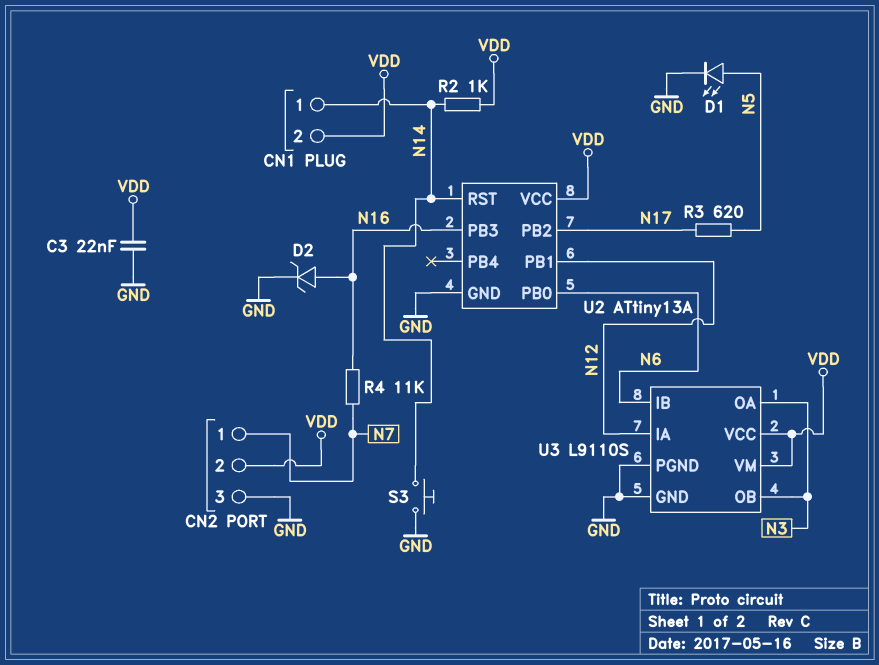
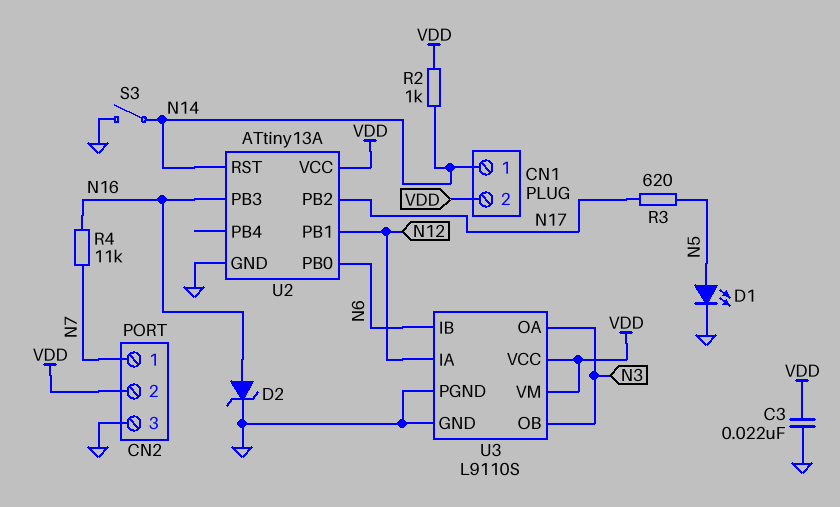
S3: button (GND, N14) -> switch (GND, N14)

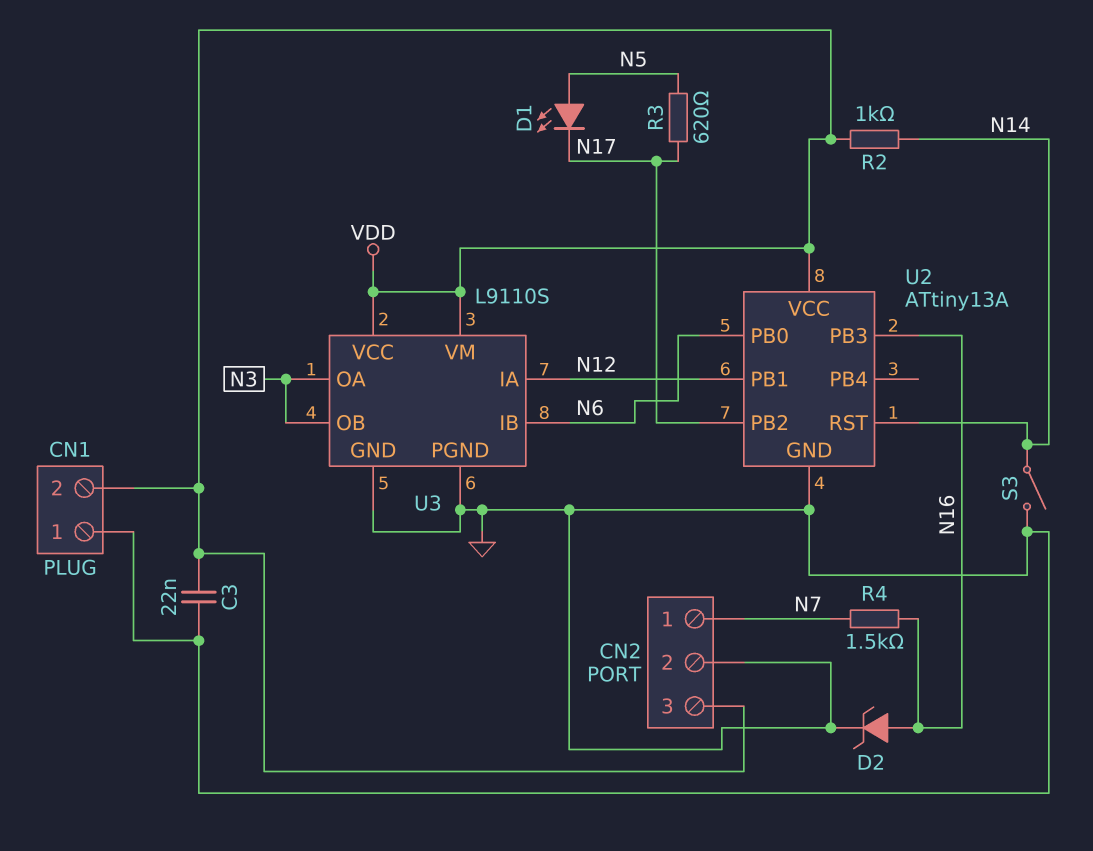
CN1 pin 1: N14 -> GND
CN2 pin 2: VDD -> GND
CN2 pin 3: GND -> VDD
D1: LED (A N5, K GND) -> LED (A N5, K N17)
R4: 11k (N7, N16) -> 1.5k (N7, N16)

